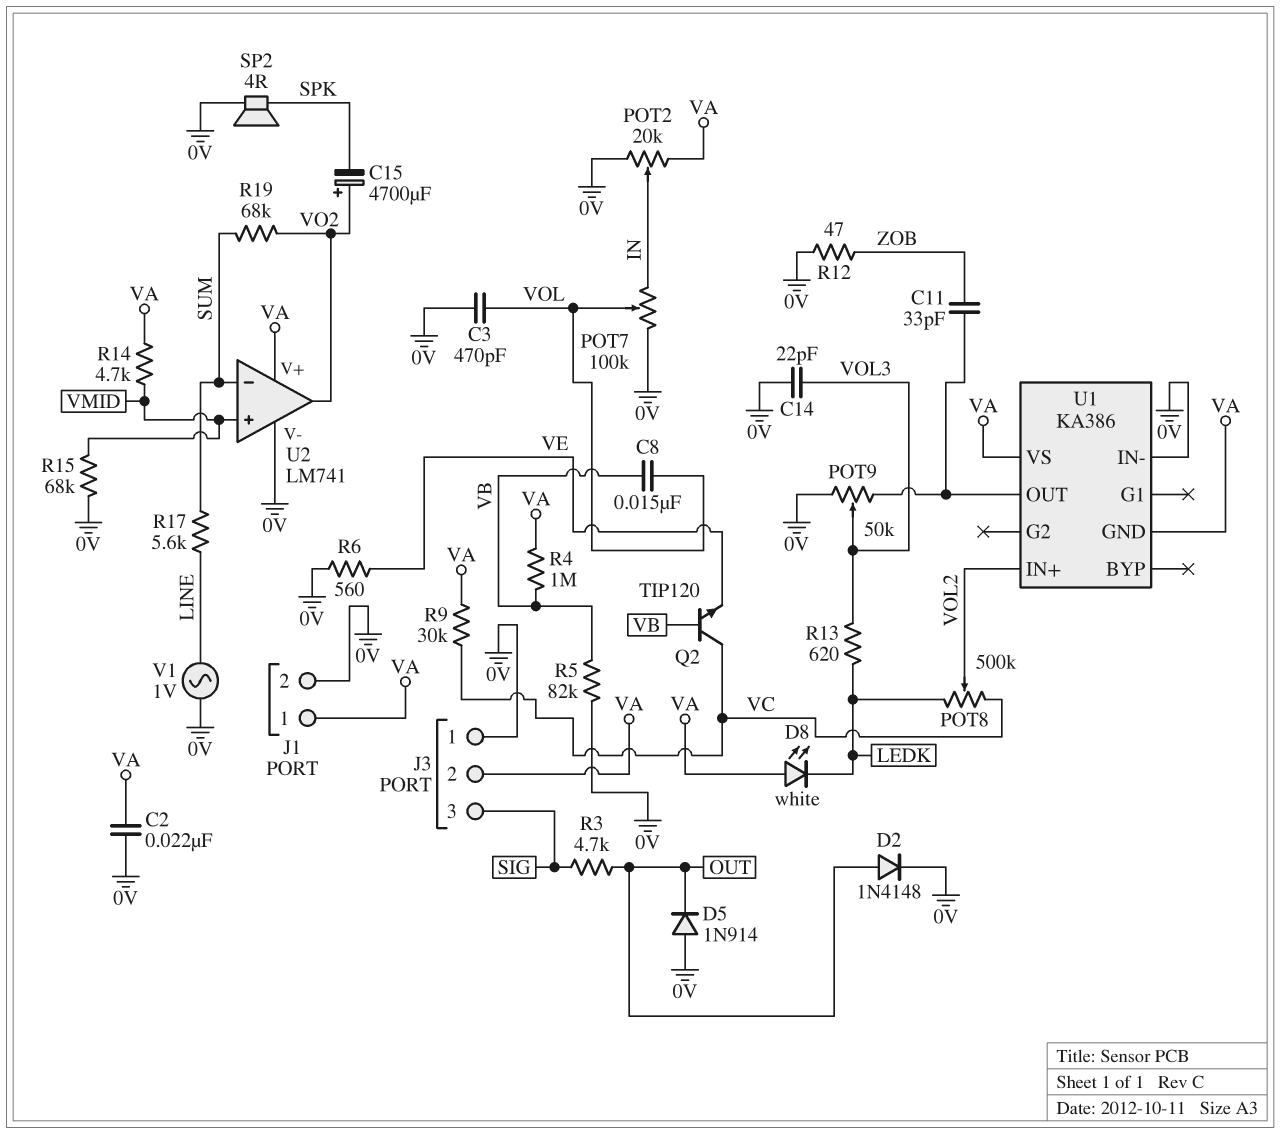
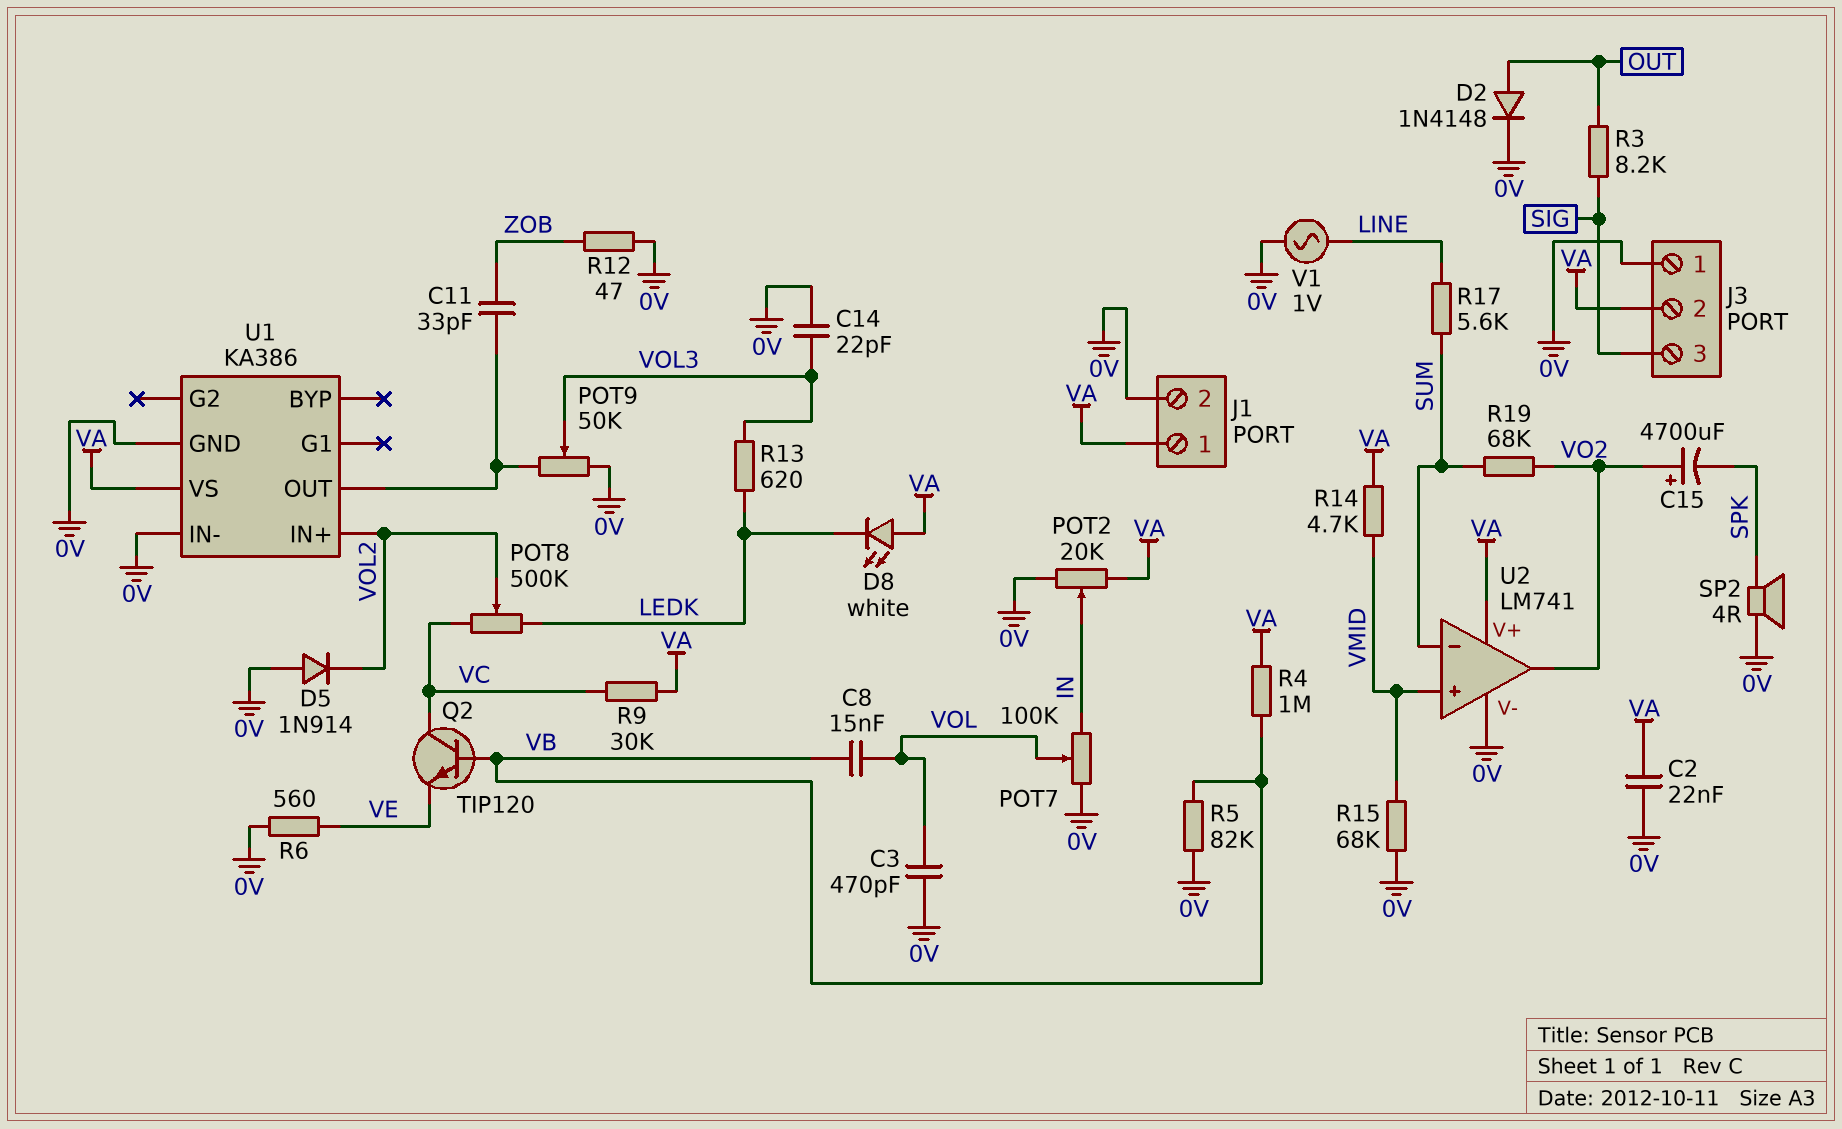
D5: diode 1N914 (A 0V, K OUT) -> diode 1N914 (A 0V, K VOL2)
R3: 4.7k (OUT, SIG) -> 8.2k (OUT, SIG)
U1 pin GND: VA -> 0V

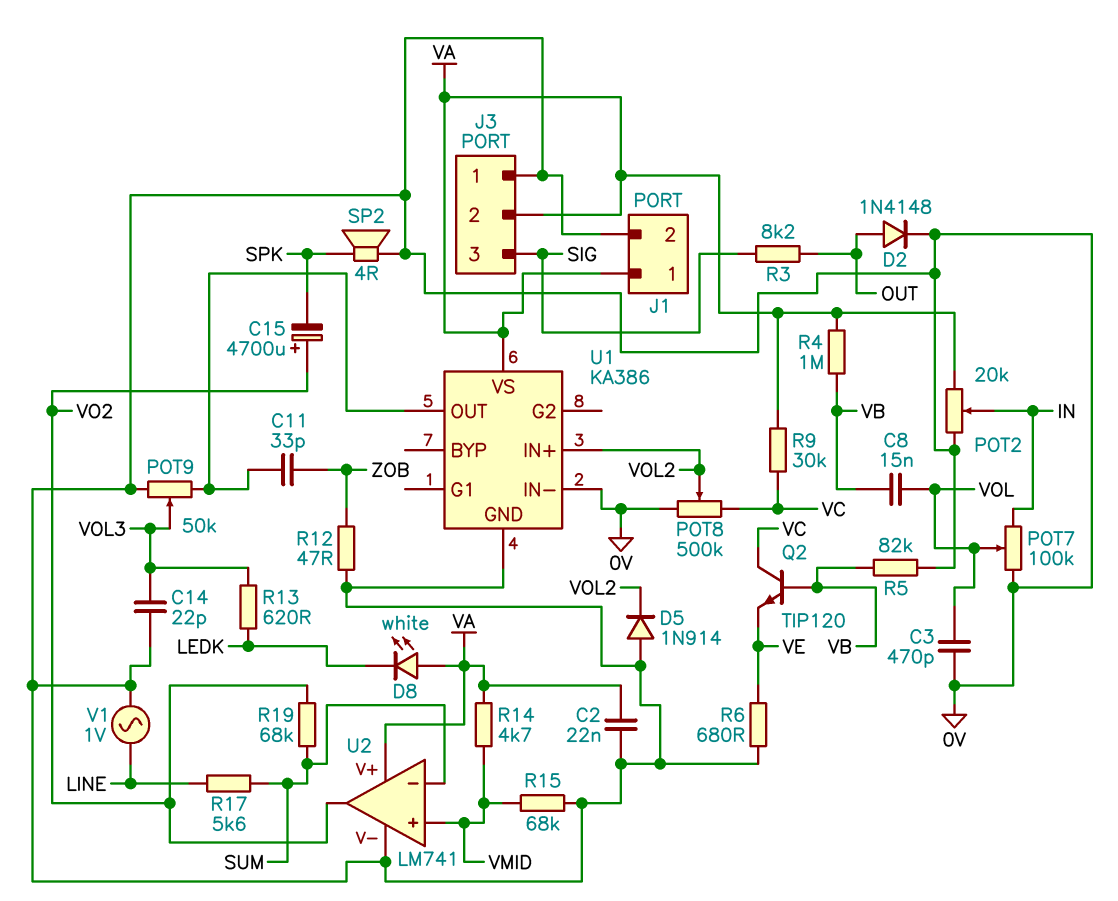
POT8: 500k (LEDK, VC, wiper VOL2) -> 500k (0V, VC, wiper VOL2)
R6: 560 (0V, VE) -> 680 (0V, VE)

